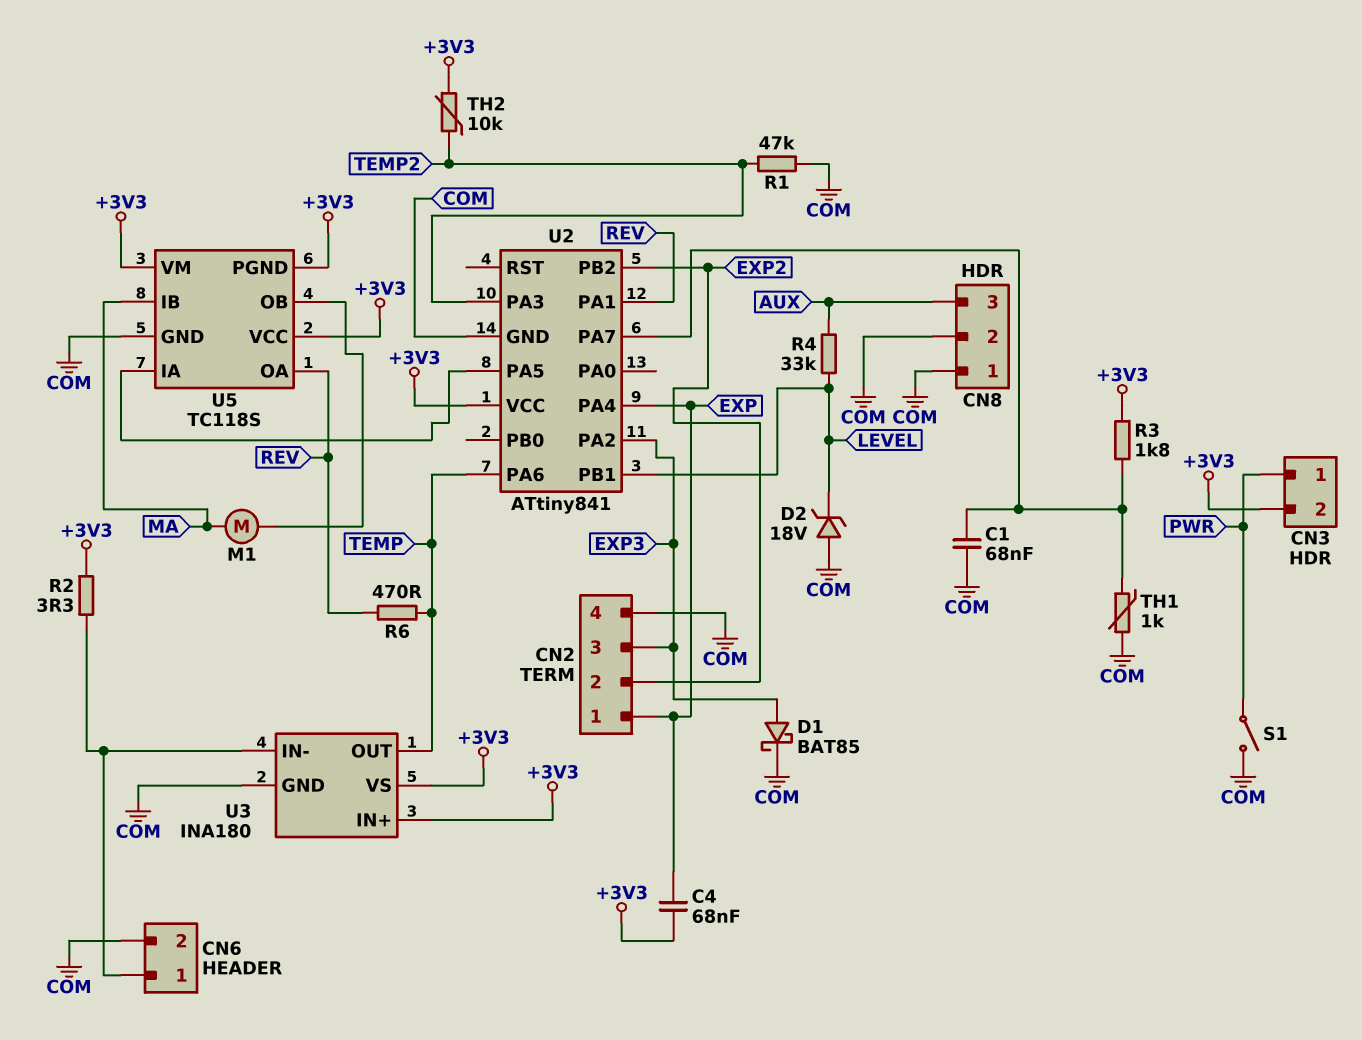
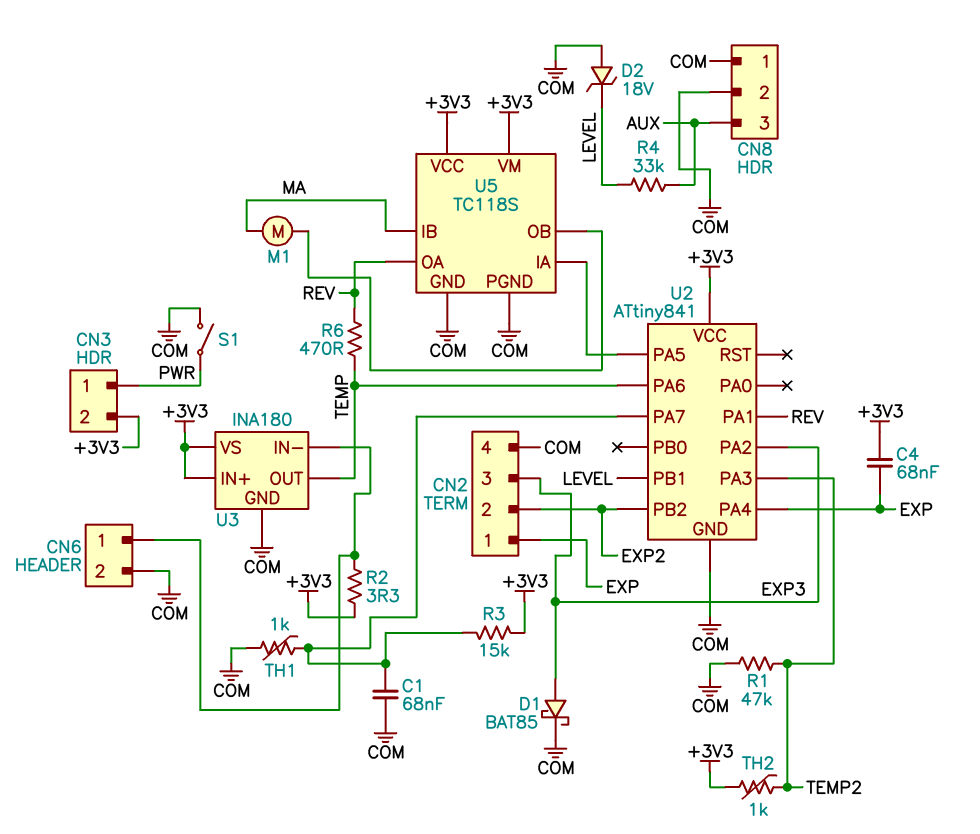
R3: 1.8k (+3V3, U2/PA7) -> 15k (+3V3, U2/PA7)
TH2: 10k (+3V3, TEMP2) -> 1k (+3V3, TEMP2)
U5 pin PGND: +3V3 -> COM

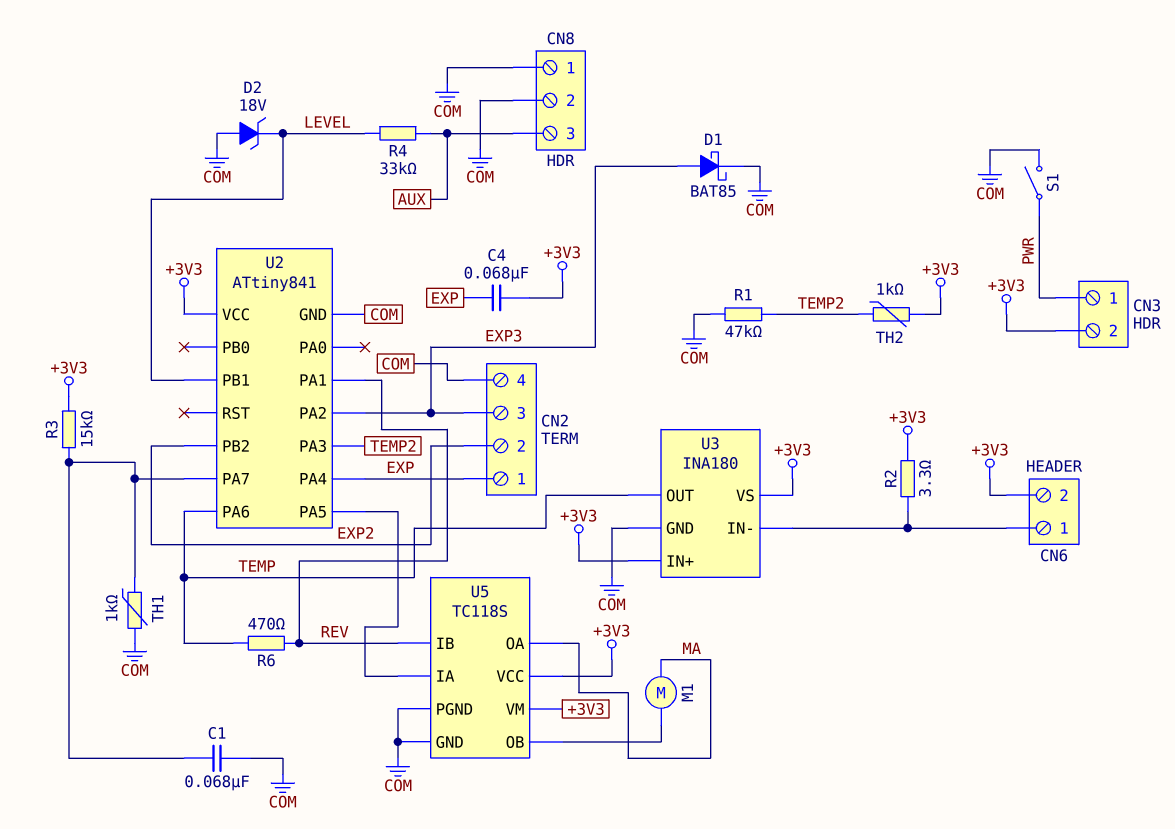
CN6 pin 2: COM -> +3V3
U5 pin IB: MA -> REV
U5 pin OA: REV -> MA

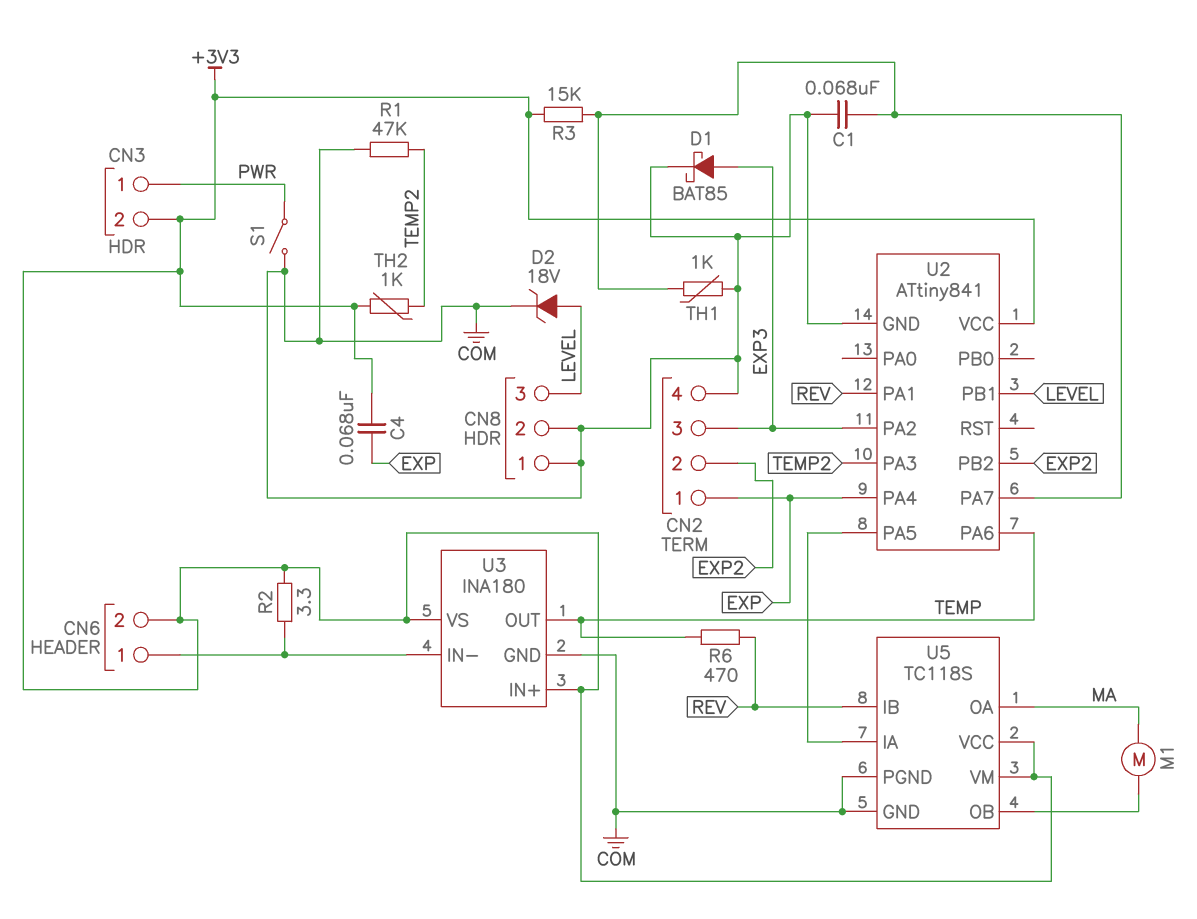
CN8 pin 3: AUX -> LEVEL
D2: zener 18V (A COM, K LEVEL) -> zener 18V (A LEVEL, K COM)
R4: 33k (AUX, LEVEL) -> none

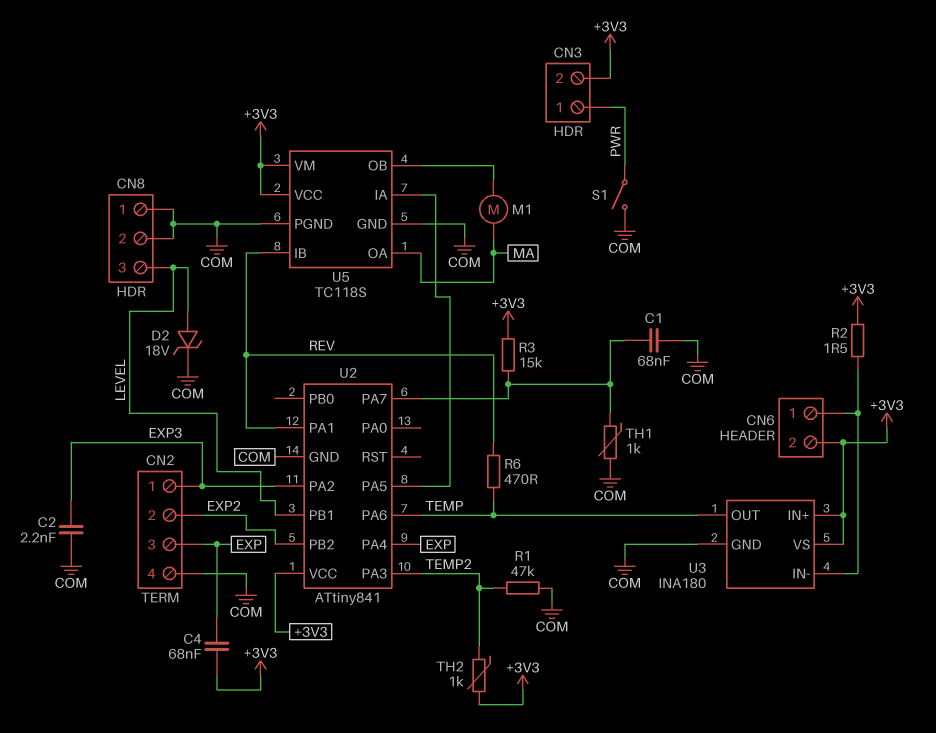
C2: none -> 2.2nF (COM, EXP3)
CN2 pin 1: EXP -> EXP3
CN2 pin 3: EXP3 -> EXP
D1: schottky BAT85 (A EXP3, K COM) -> none
R2: 3.3 (+3V3, CN6/1) -> 1.5 (+3V3, CN6/1)

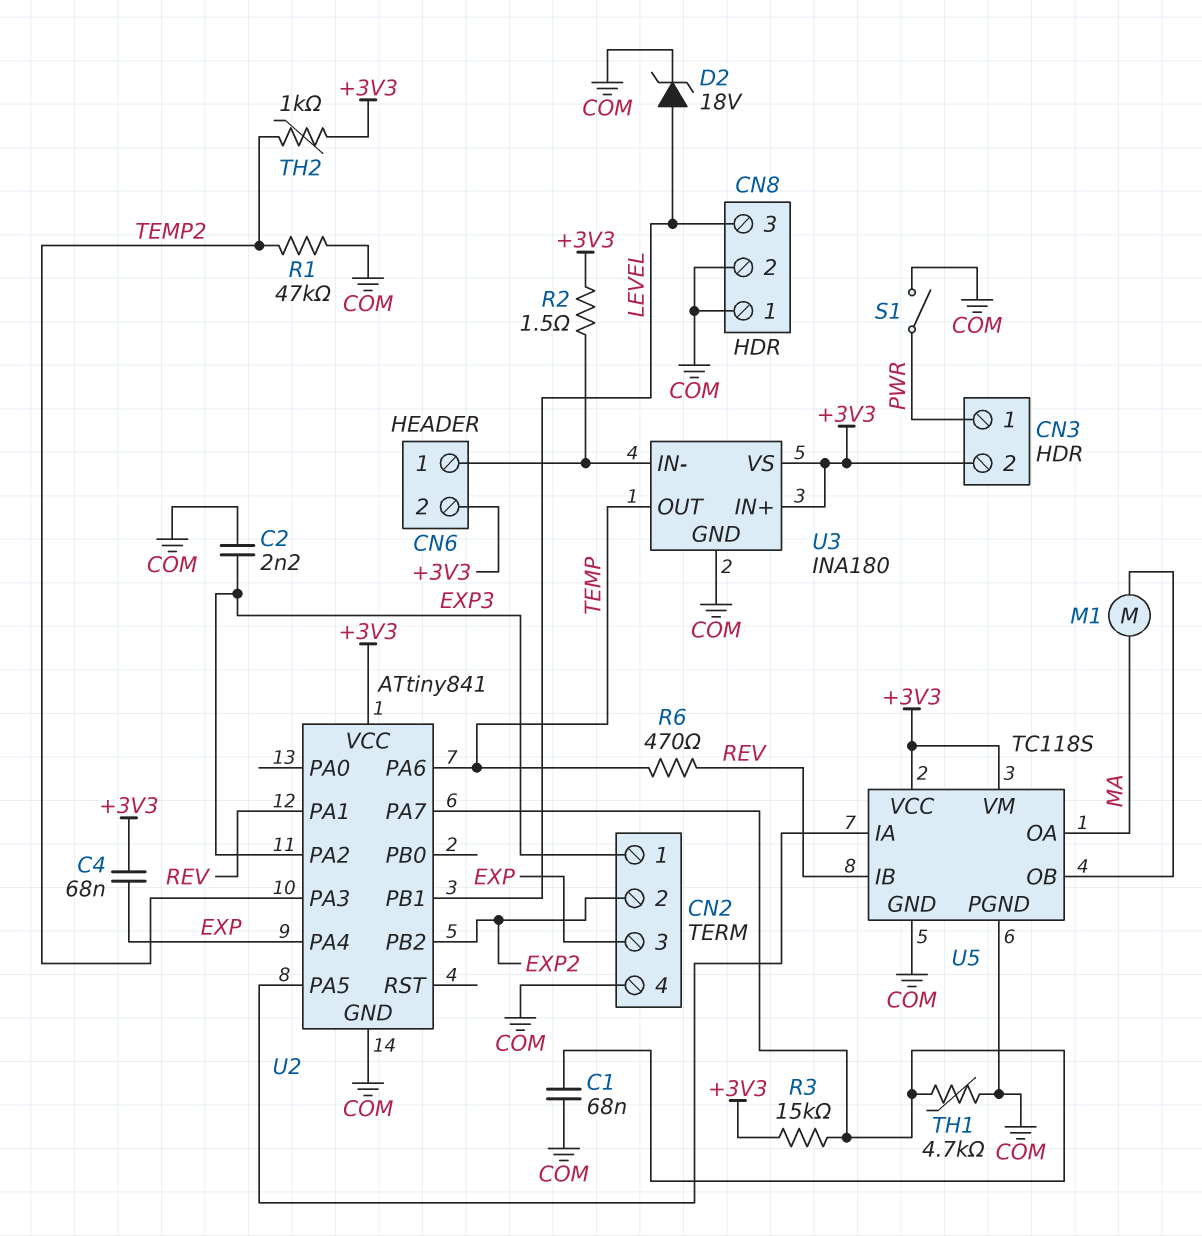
TH1: 1k (COM, U2/PA7) -> 4.7k (COM, U2/PA7)

